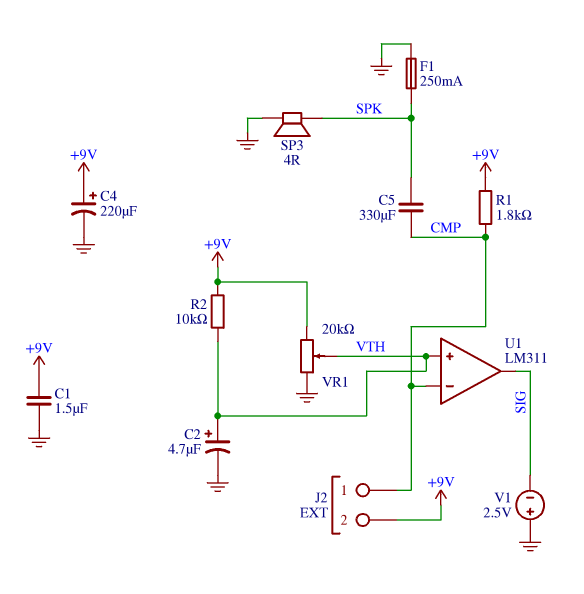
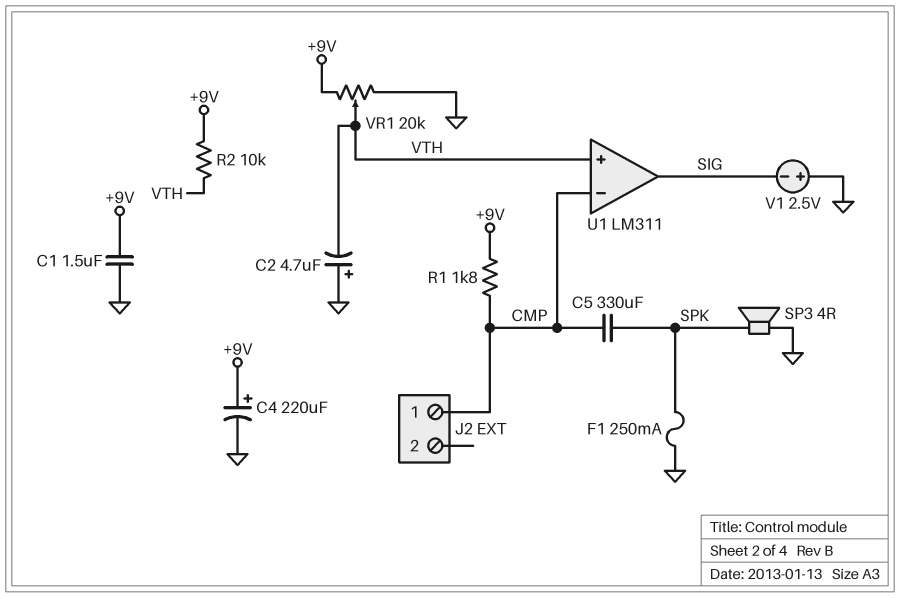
C2: 4.7uF (plus VTH, minus GND) -> 4.7uF (plus GND, minus VTH)
J2 pin 2: +9V -> none

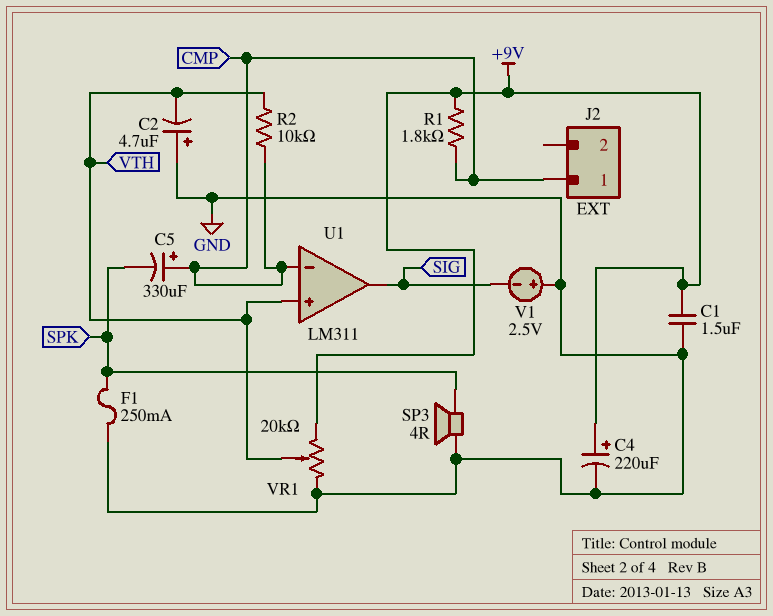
C5: 330uF (CMP, SPK) -> 330uF (plus CMP, minus SPK)
R2: 10k (+9V, VTH) -> 10k (CMP, VTH)

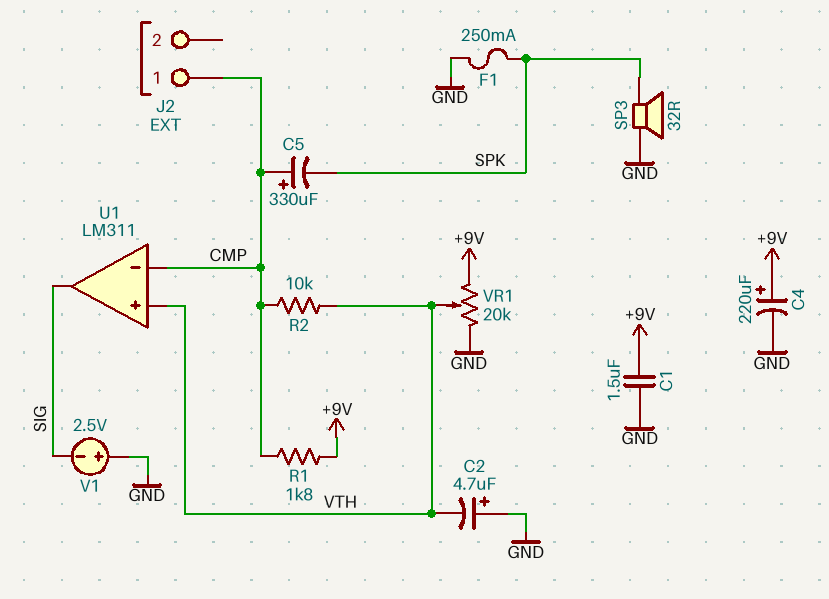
SP3: speaker 4R (GND, SPK) -> speaker 32R (GND, SPK)

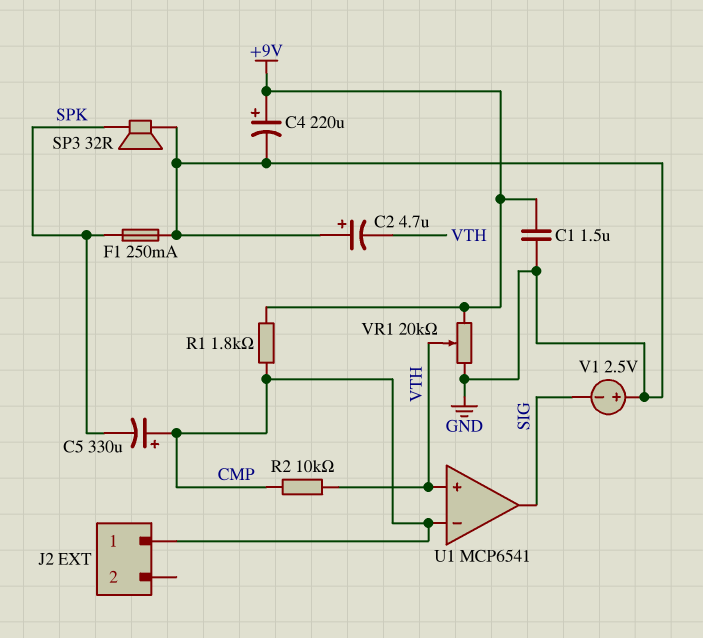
U1: LM311 -> MCP6541

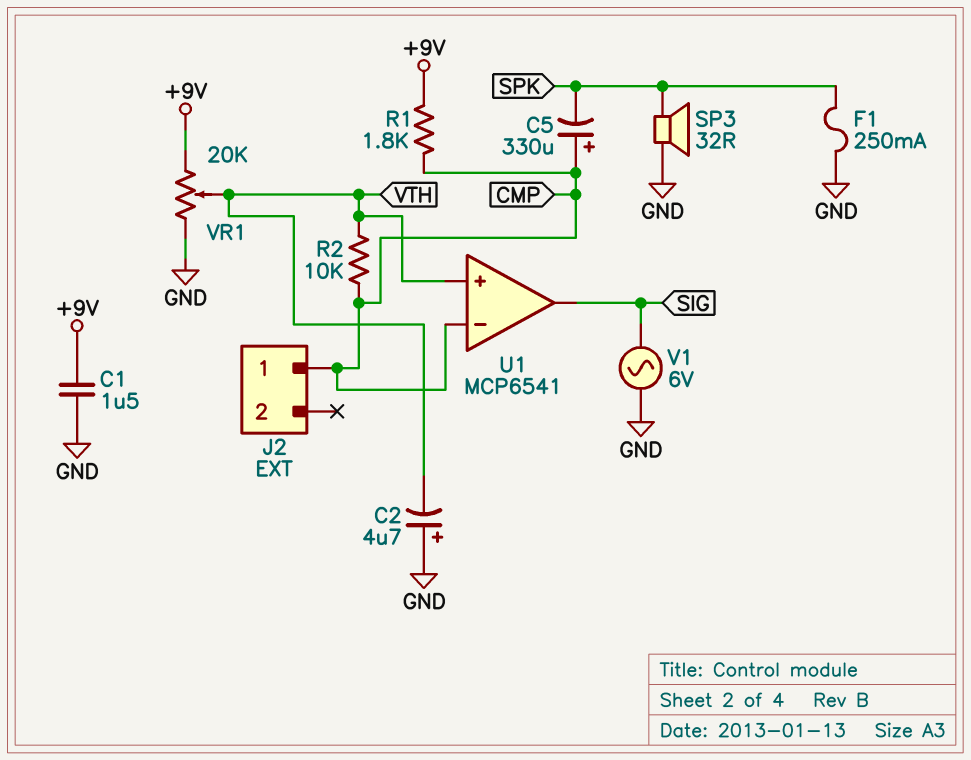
C4: 220uF (plus +9V, minus GND) -> none
V1: 2.5V (plus GND, minus SIG) -> AC 6V (GND, SIG)

